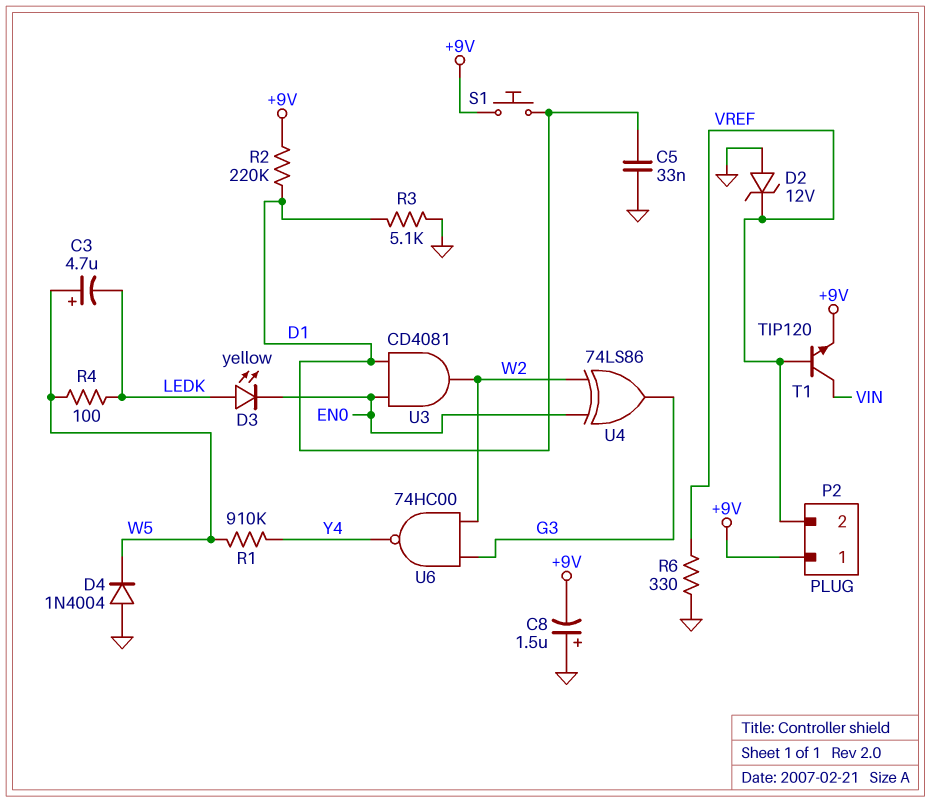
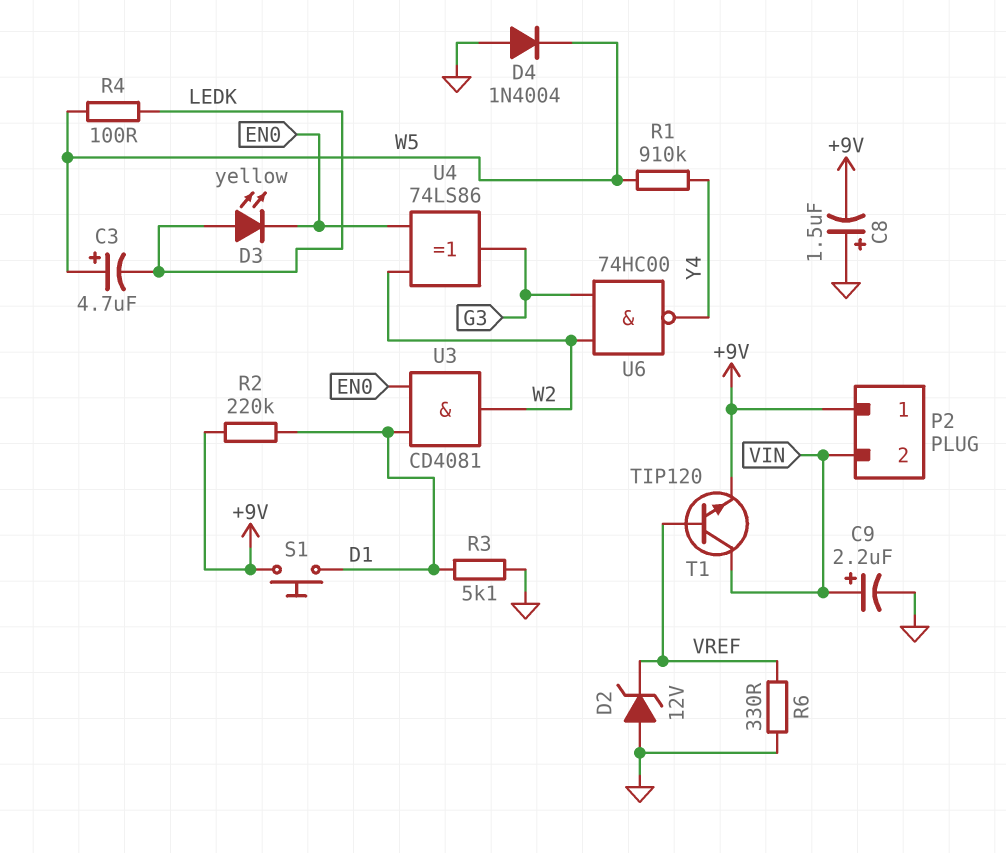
C5: 33nF (D1, GND) -> none
C9: none -> 2.2uF (plus VIN, minus GND)
P2 pin 2: VREF -> VIN

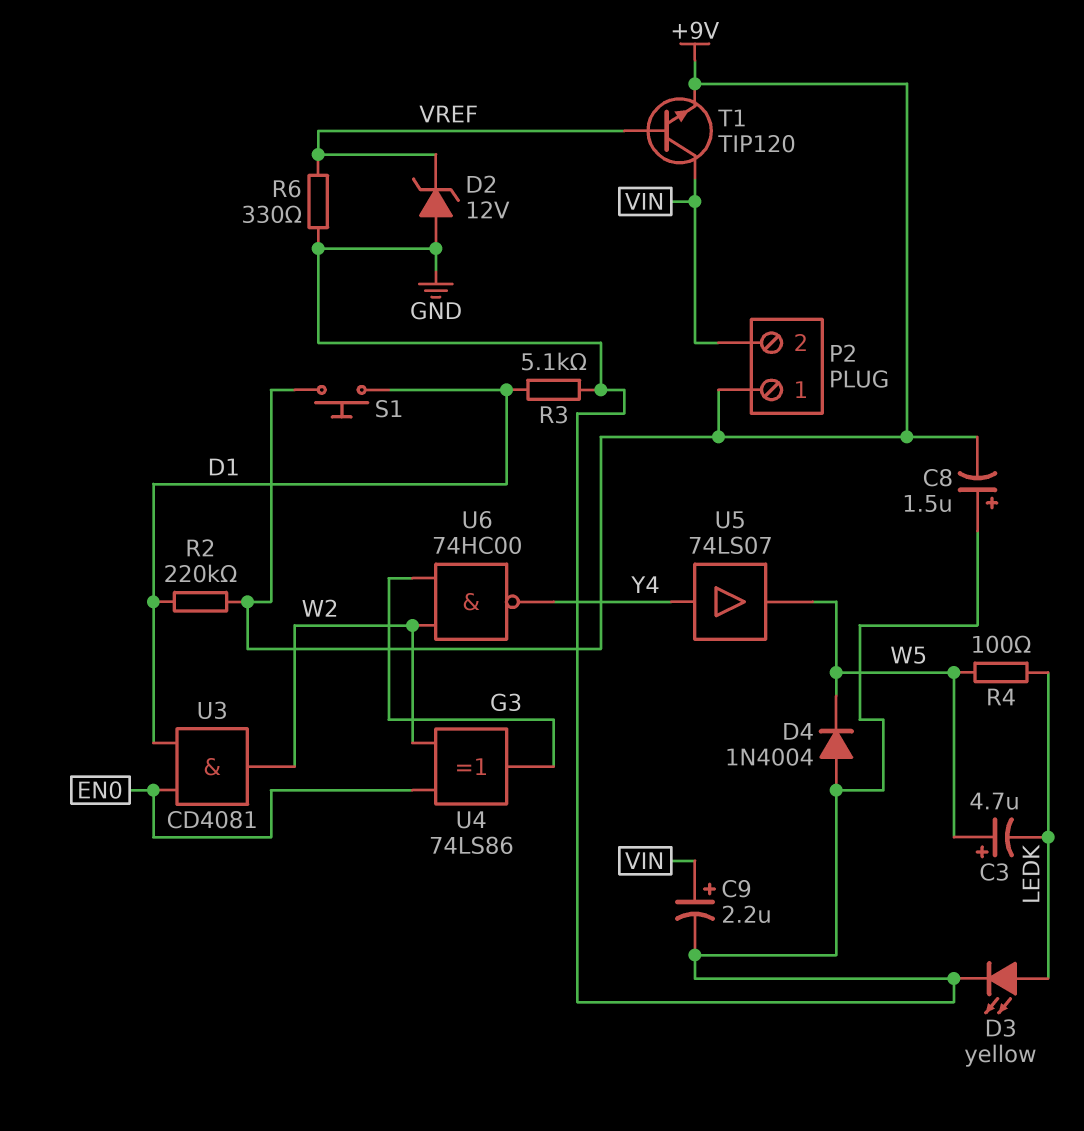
D3: LED yellow (A LEDK, K EN0) -> LED yellow (A LEDK, K GND)
R1: 910k (W5, Y4) -> none
U5: none -> buffer 74LS07 (in Y4, out W5)

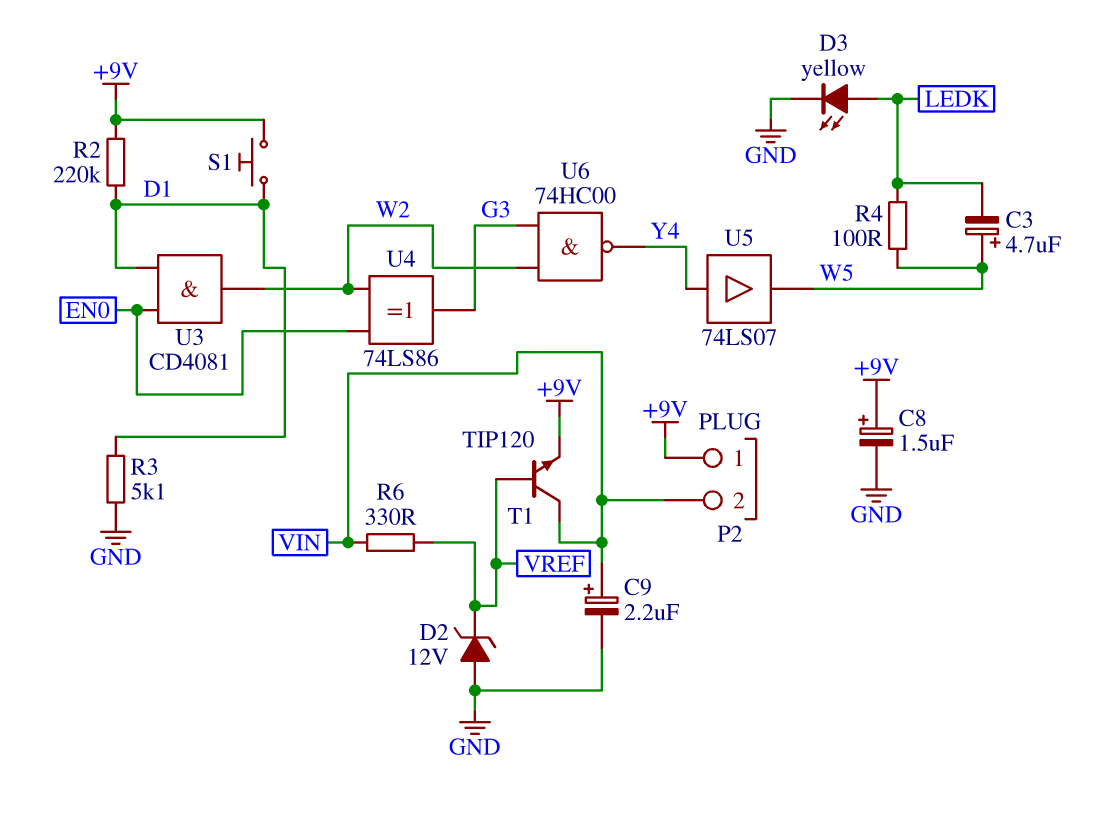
C8: 1.5uF (plus GND, minus +9V) -> 1.5uF (plus +9V, minus GND)
D4: diode 1N4004 (A GND, K W5) -> none
R6: 330 (GND, VREF) -> 330 (VIN, VREF)

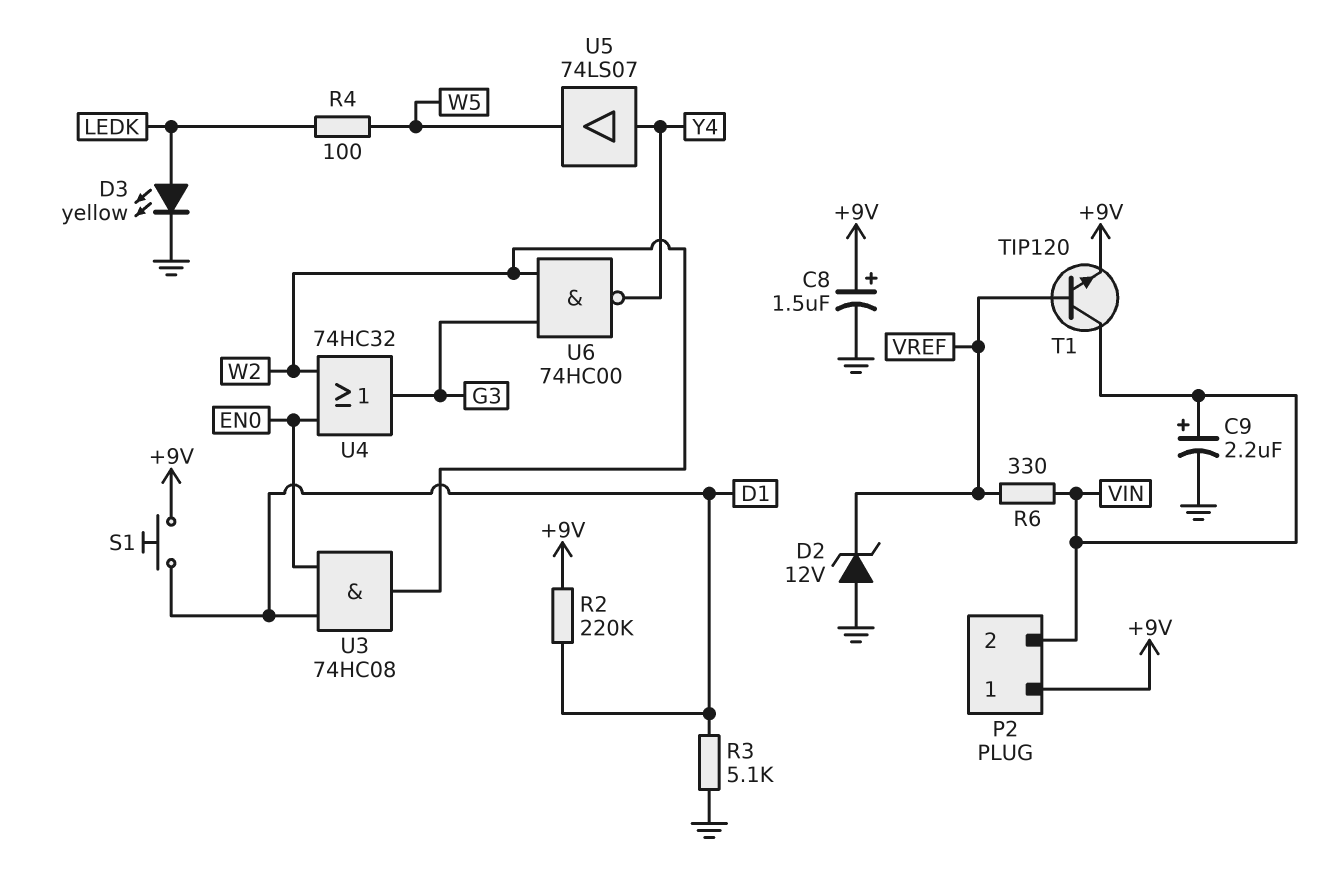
C3: 4.7uF (plus W5, minus LEDK) -> none
U3: AND CD4081 (in D1, in EN0, out W2) -> AND 74HC08 (in D1, in EN0, out W2)
U4: XOR 74LS86 (in EN0, in W2, out G3) -> OR 74HC32 (in EN0, in W2, out G3)

